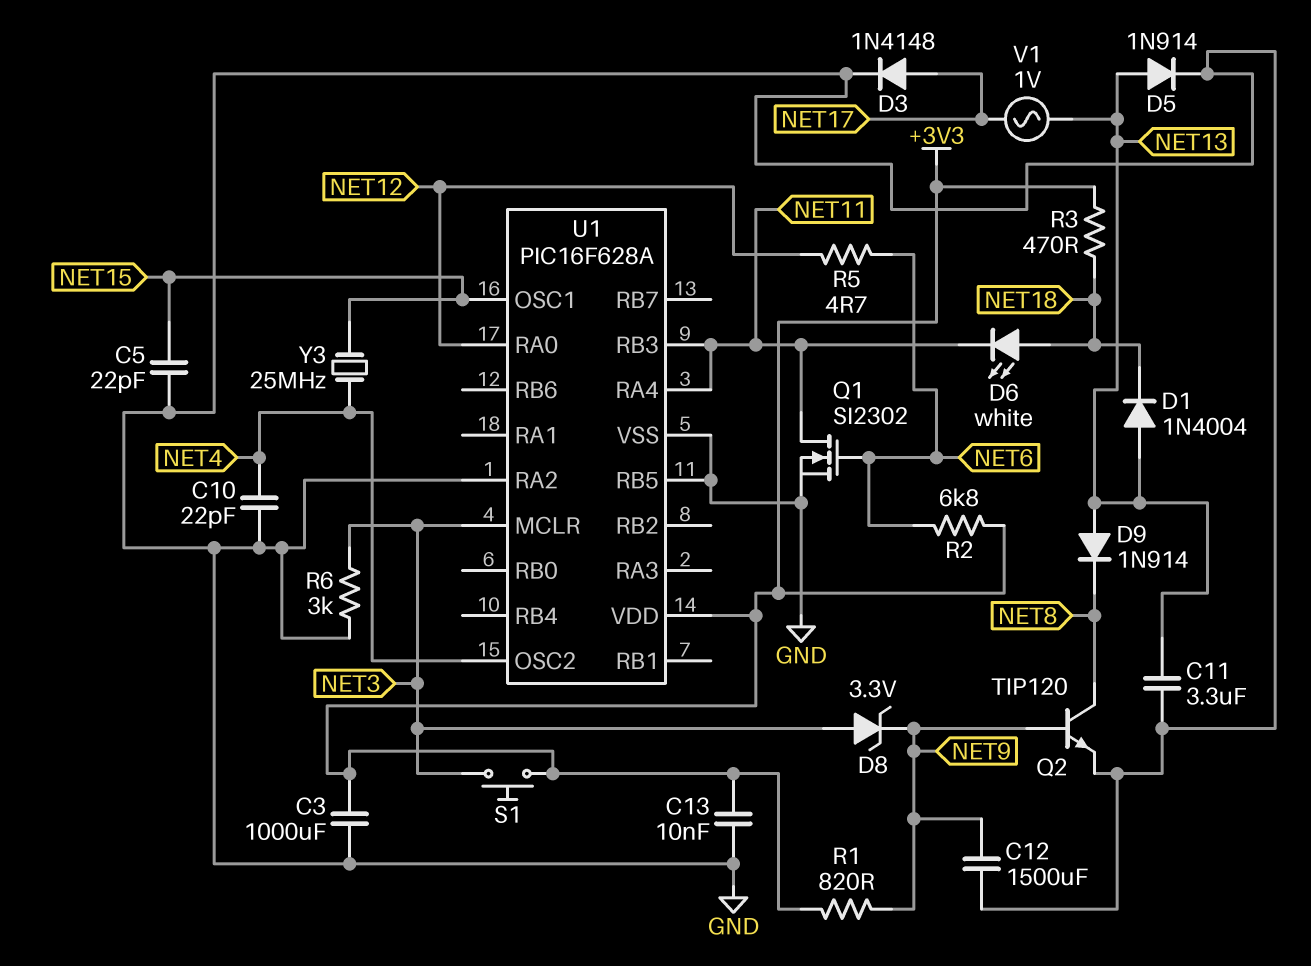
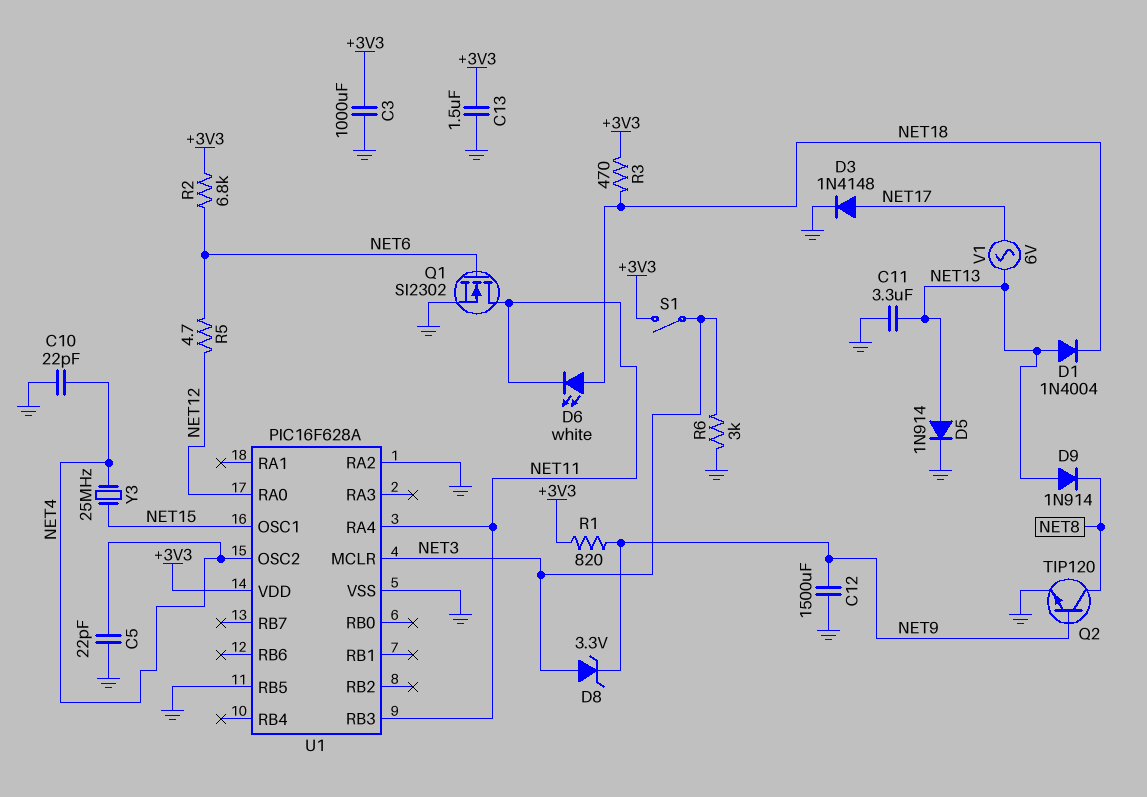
C5: 22pF (GND, NET15) -> 22pF (GND, NET4)
C13: 10nF (+3V3, GND) -> 1.5uF (+3V3, GND)
S1: button (+3V3, NET3) -> switch (+3V3, NET3)
V1: AC 1V (NET13, NET17) -> AC 6V (NET13, NET17)

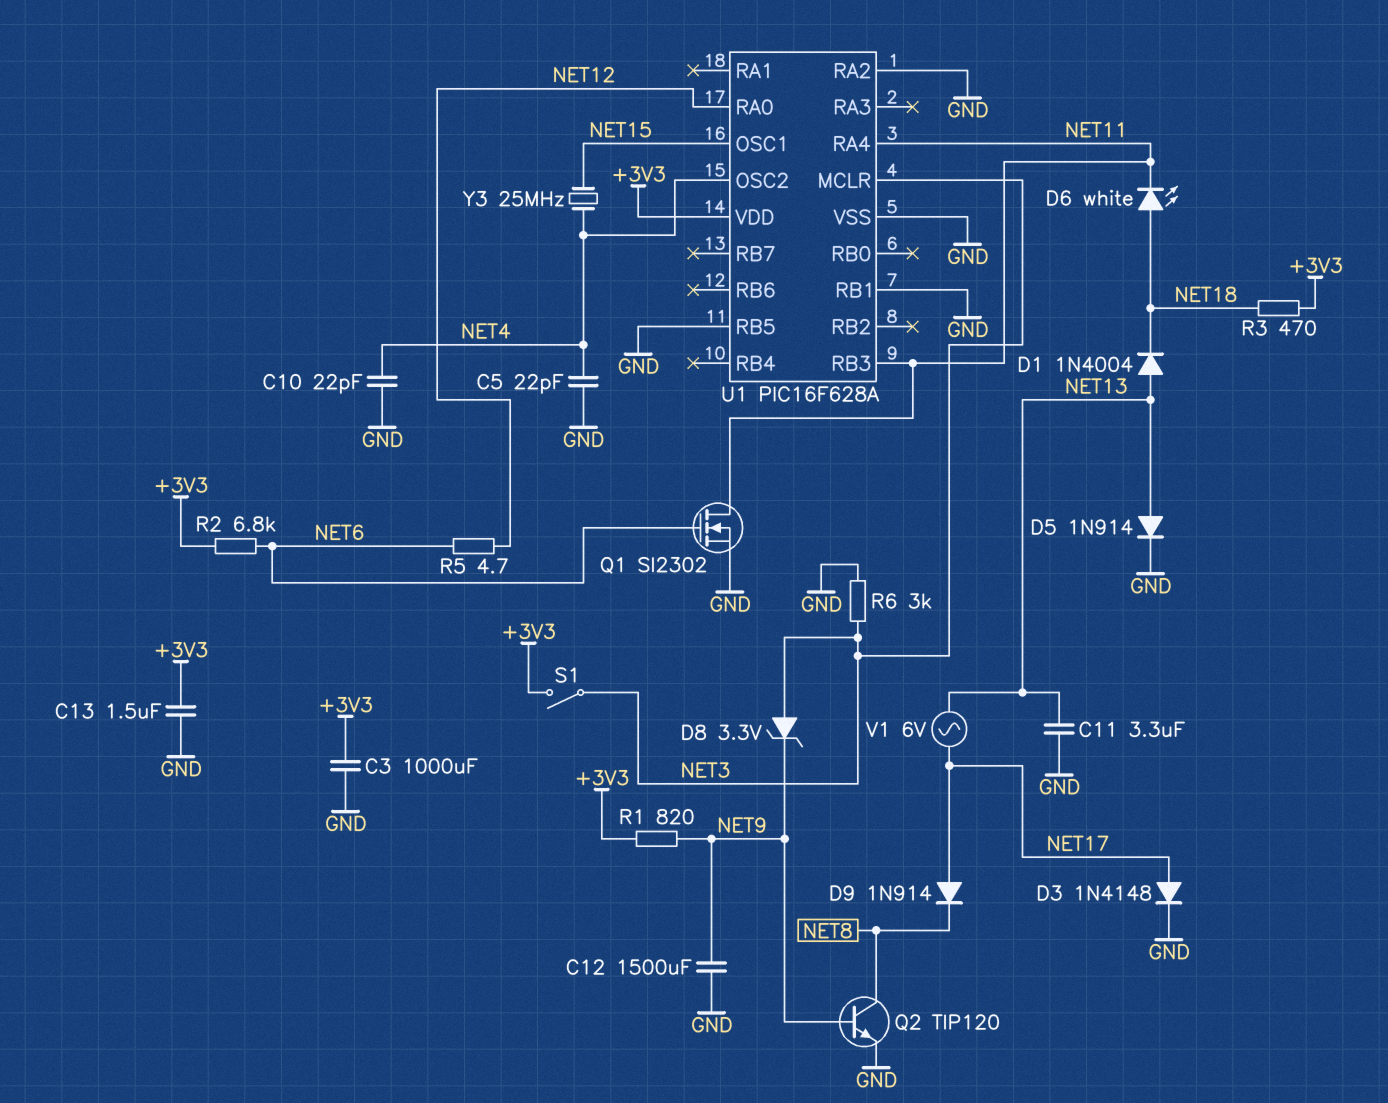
D9: diode 1N914 (A NET13, K NET8) -> diode 1N914 (A NET17, K NET8)
U1 pin RB1: none -> GND

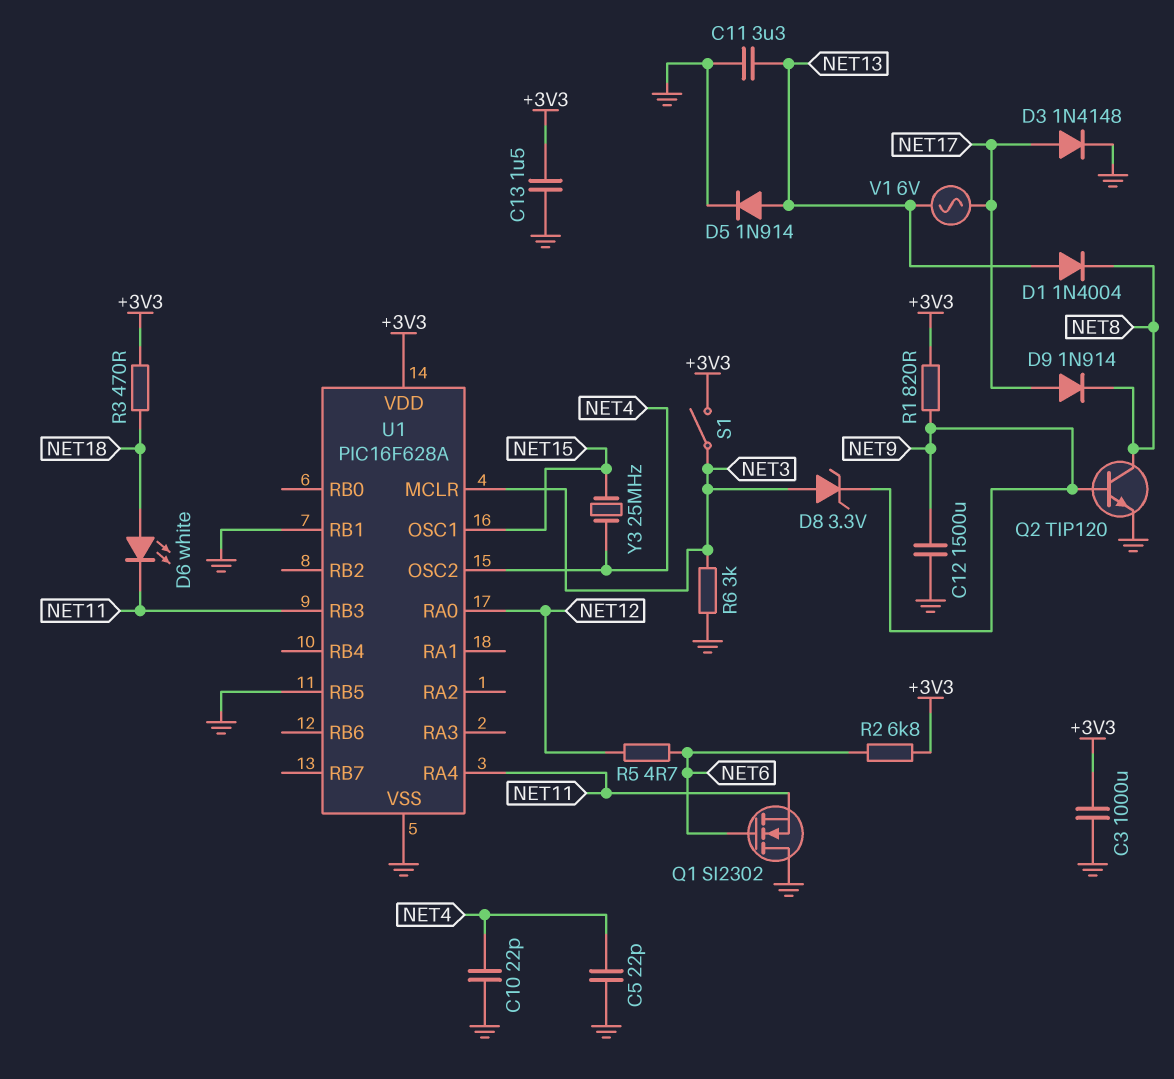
D1: diode 1N4004 (A NET13, K NET18) -> diode 1N4004 (A NET13, K NET8)
Q1: NMOS SI2302 (G NET6, D NET11, S GND) -> NMOS SI2302 (G NET6, D GND, S NET11)
U1 pin RA2: GND -> none

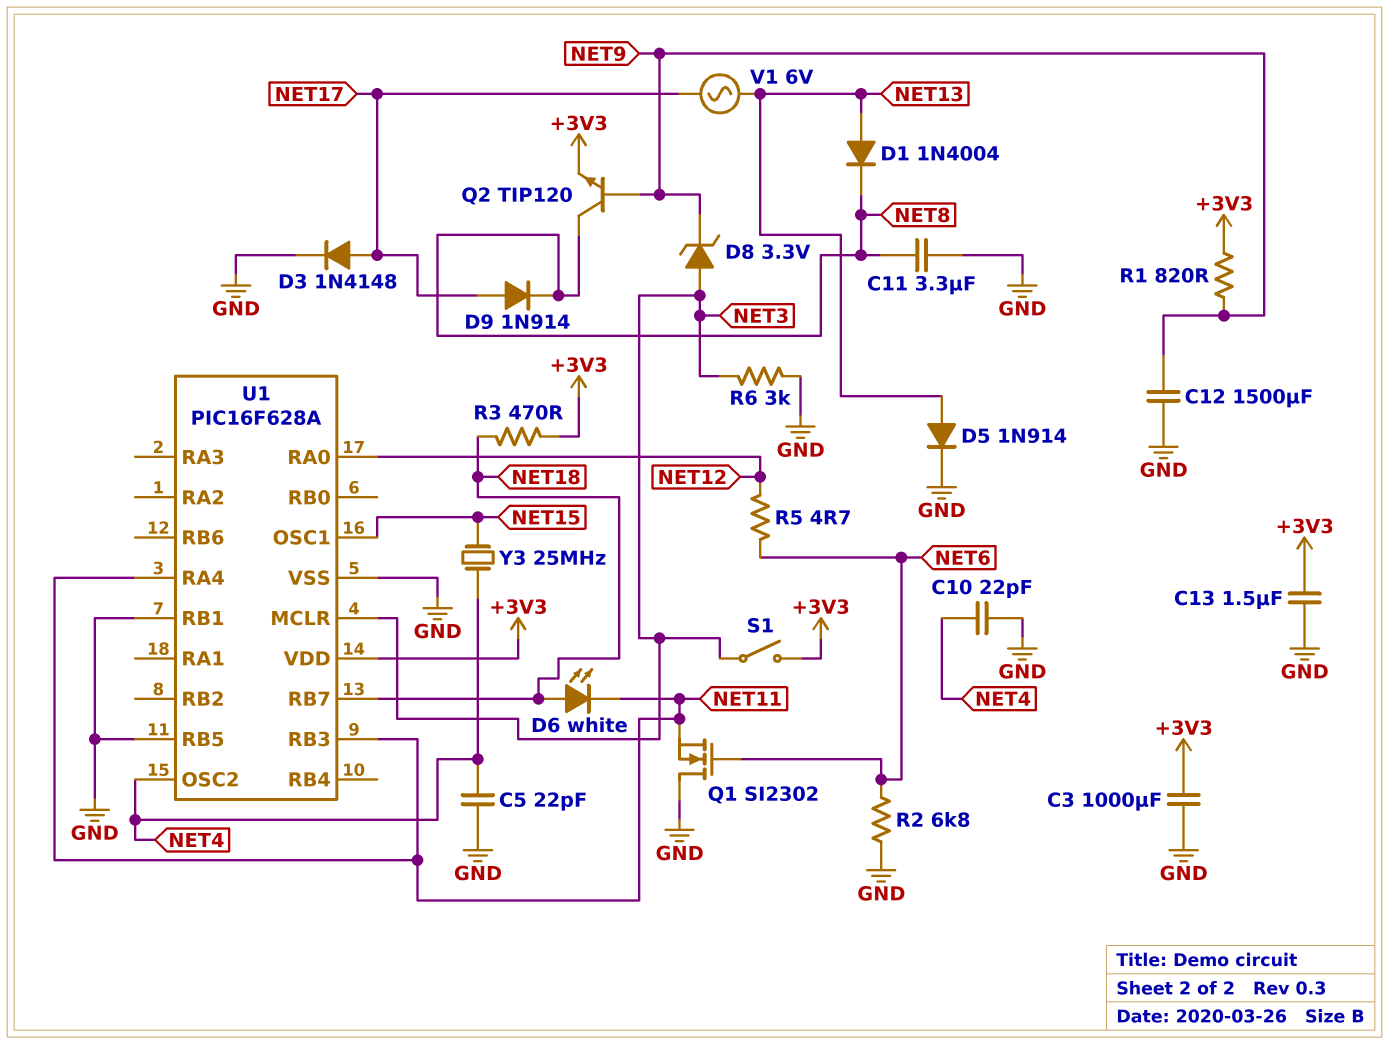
C11: 3.3uF (GND, NET13) -> 3.3uF (GND, NET8)
Q2: NPN TIP120 (B NET9, C NET8, E GND) -> NPN TIP120 (B NET9, C NET8, E +3V3)
R2: 6.8k (+3V3, NET6) -> 6.8k (GND, NET6)
U1 pin RB7: none -> NET18

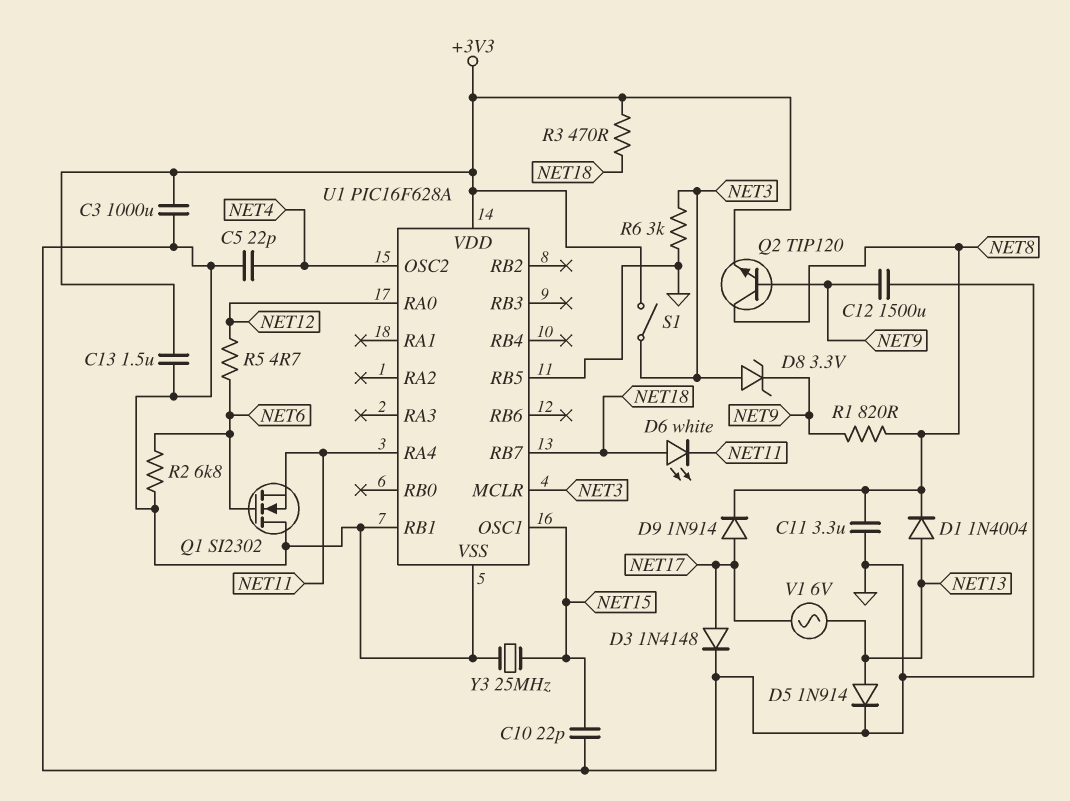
C10: 22pF (GND, NET4) -> 22pF (GND, NET15)
R1: 820 (+3V3, NET9) -> 820 (NET8, NET9)
U1 pin RB3: NET11 -> none
Y3: 25MHz (NET4, NET15) -> 25MHz (GND, NET15)

